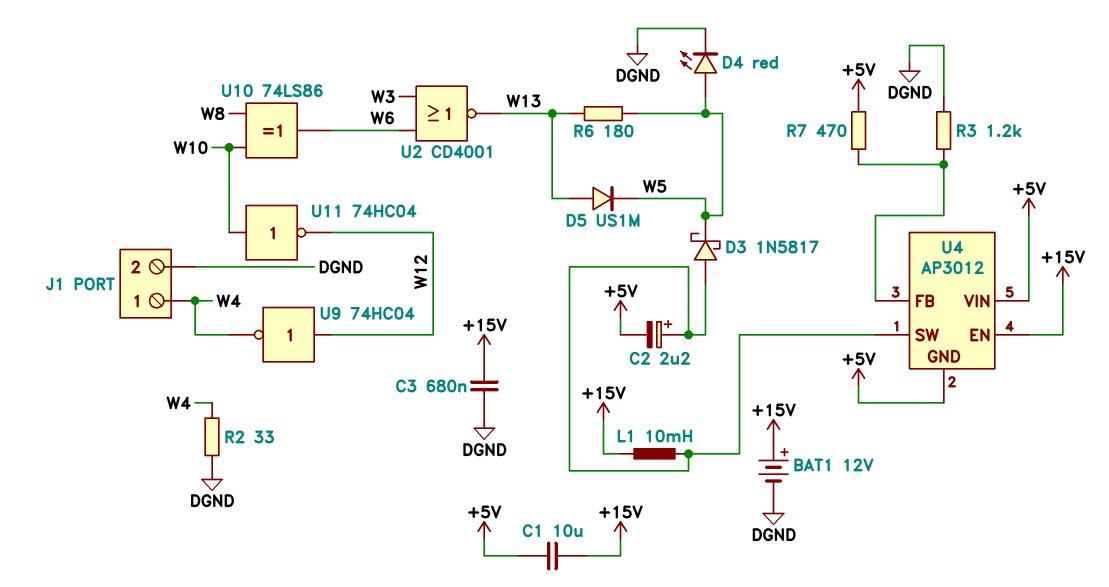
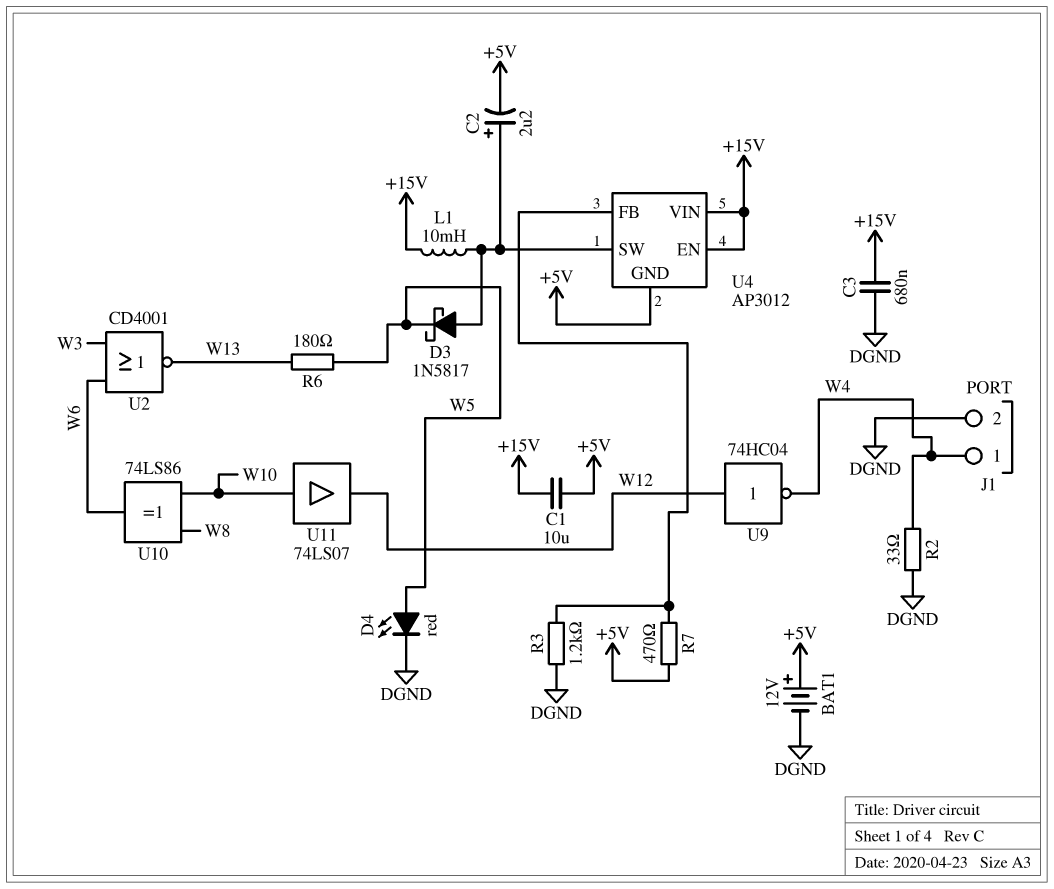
BAT1: 12V (plus +15V, minus DGND) -> 12V (plus +5V, minus DGND)
D5: diode US1M (A W13, K W5) -> none
U4 pin VIN: +5V -> +15V
U11: NOT 74HC04 (in W10, out W12) -> buffer 74LS07 (in W10, out W12)

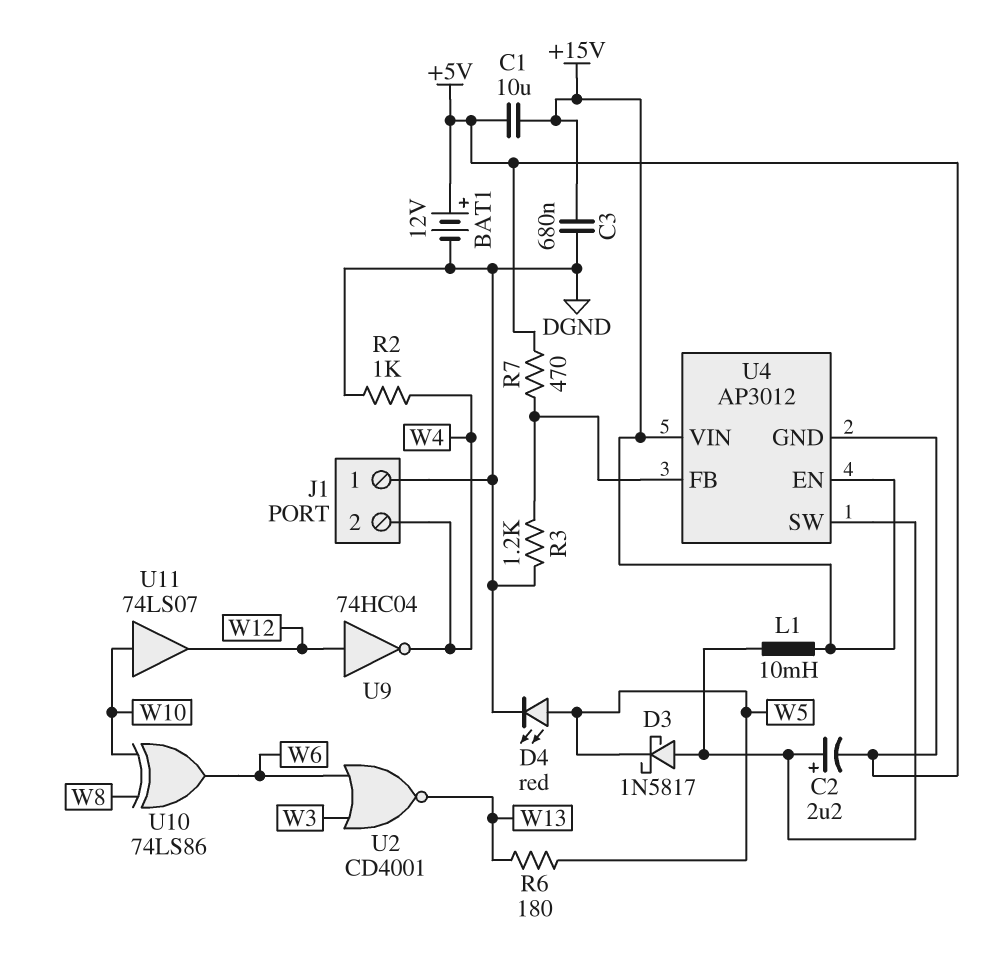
J1 pin 1: W4 -> DGND
J1 pin 2: DGND -> W4
R2: 33 (DGND, W4) -> 1k (DGND, W4)

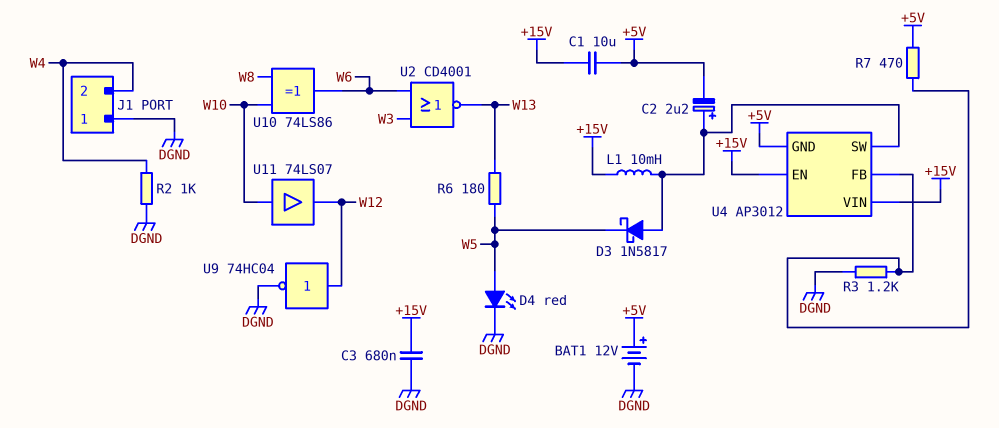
U9: NOT 74HC04 (in W12, out W4) -> NOT 74HC04 (in W12, out DGND)

